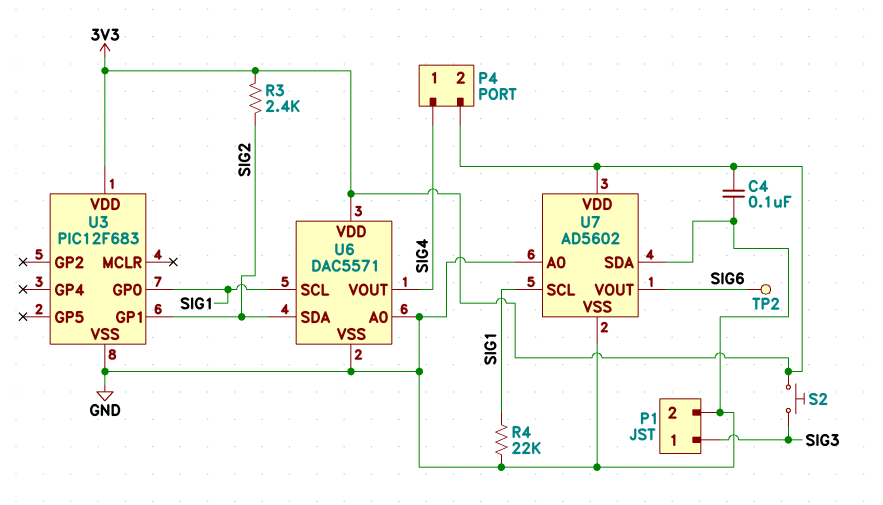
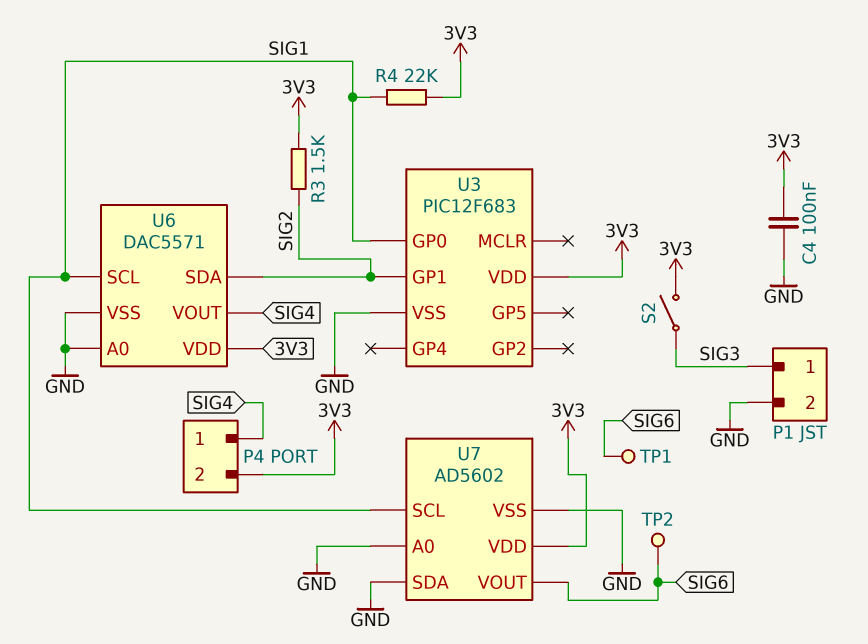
R3: 2.4k (3V3, SIG2) -> 1.5k (3V3, SIG2)
R4: 22k (GND, SIG1) -> 22k (3V3, SIG1)
S2: button (3V3, SIG3) -> switch (3V3, SIG3)
TP1: none -> test point (SIG6)

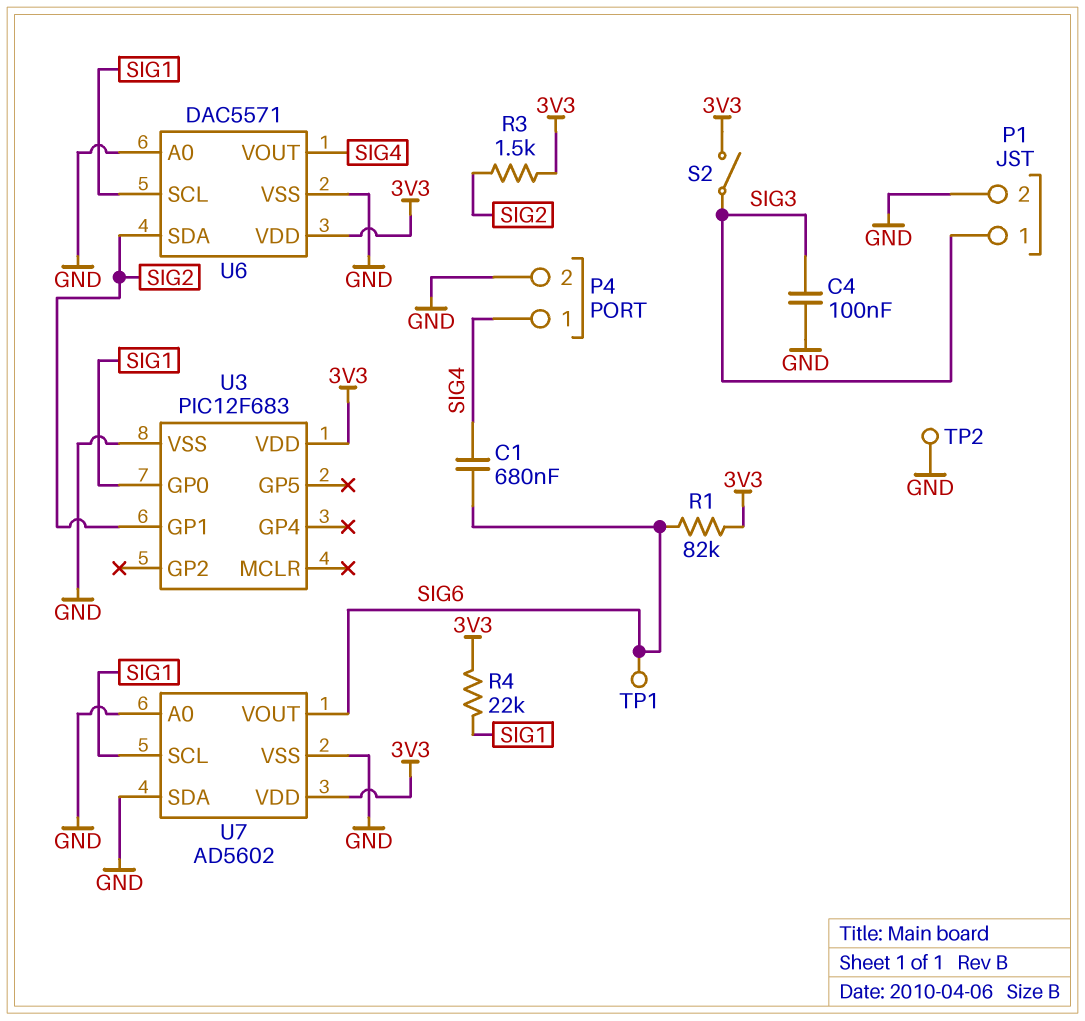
C1: none -> 680nF (SIG4, SIG6)
C4: 100nF (3V3, GND) -> 100nF (GND, SIG3)
P4 pin 2: 3V3 -> GND
R1: none -> 82k (3V3, SIG6)
TP2: test point (SIG6) -> test point (GND)

